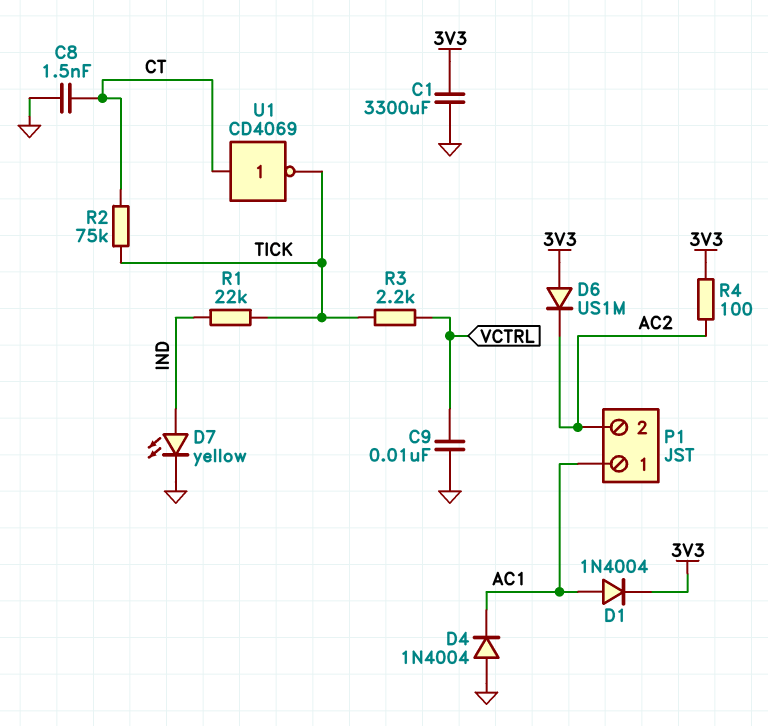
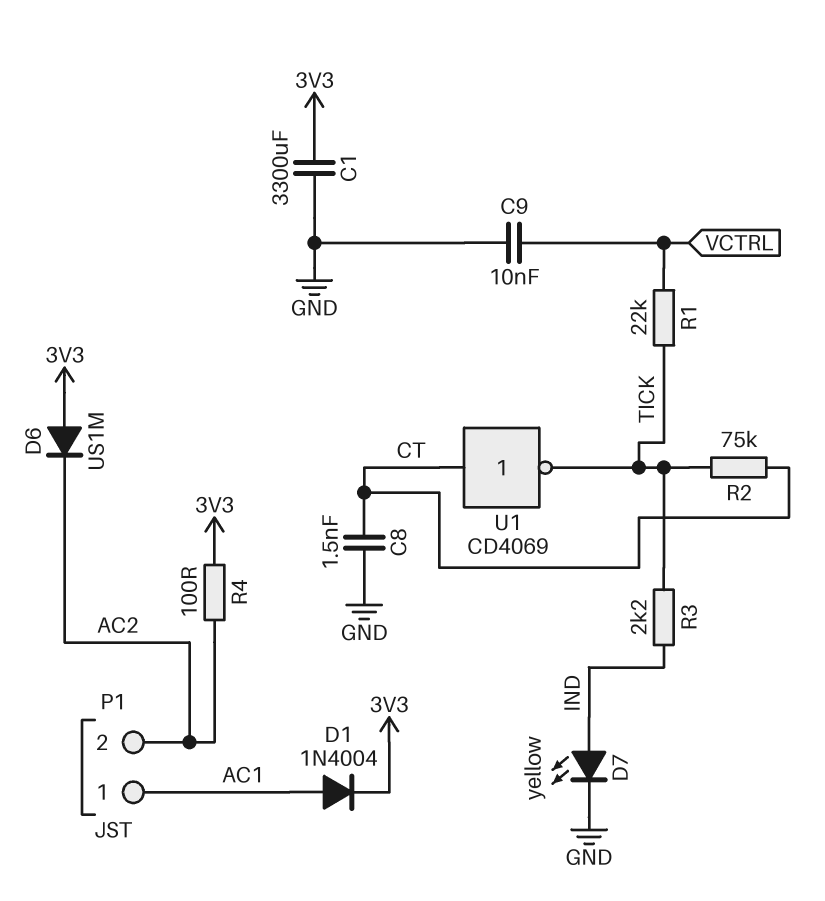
D4: diode 1N4004 (A GND, K AC1) -> none
R1: 22k (IND, TICK) -> 22k (TICK, VCTRL)
R3: 2.2k (TICK, VCTRL) -> 2.2k (IND, TICK)

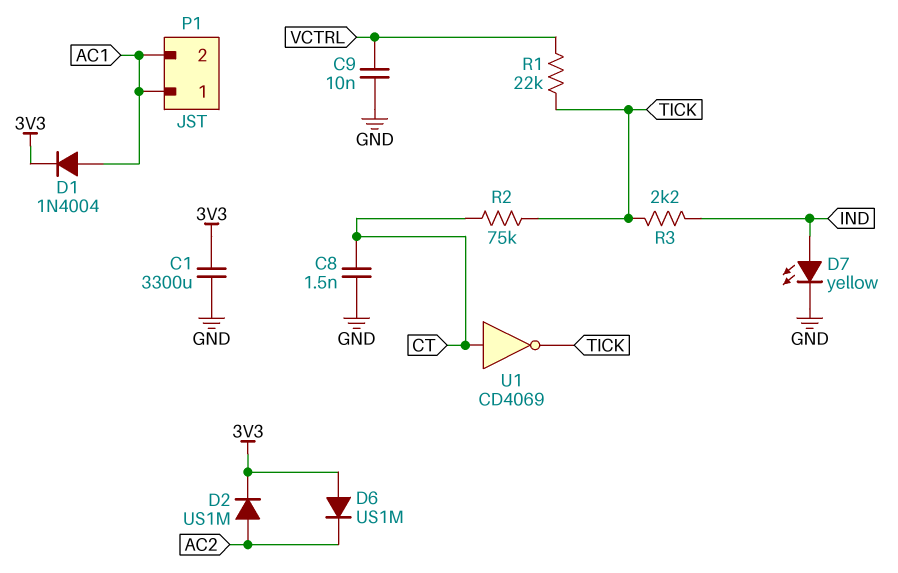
D2: none -> diode US1M (A AC2, K 3V3)
P1 pin 2: AC2 -> AC1
R4: 100 (3V3, AC2) -> none

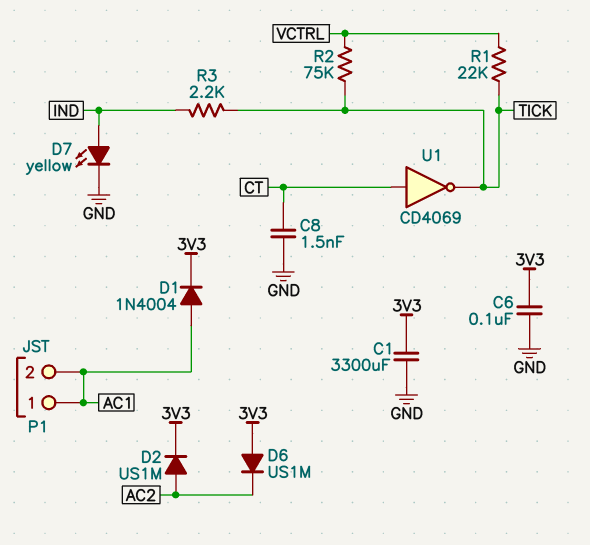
C6: none -> 100nF (3V3, GND)
C9: 10nF (GND, VCTRL) -> none
R2: 75k (CT, TICK) -> 75k (TICK, VCTRL)

